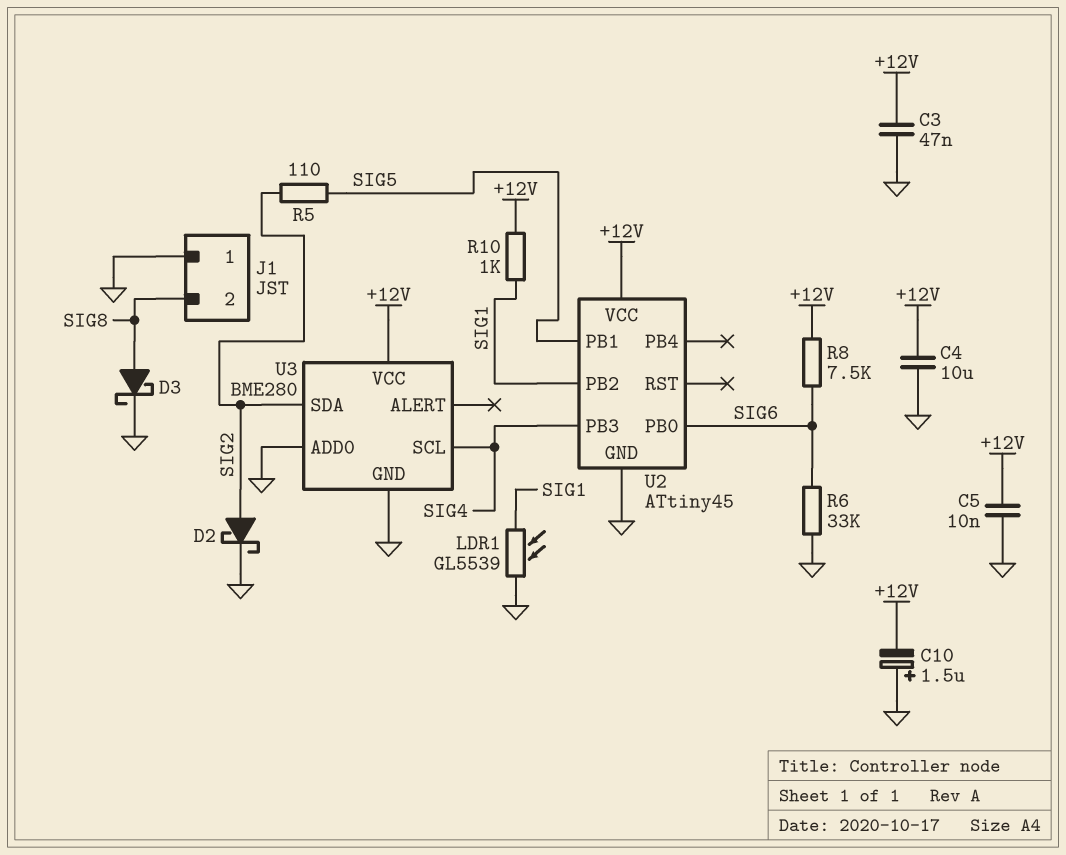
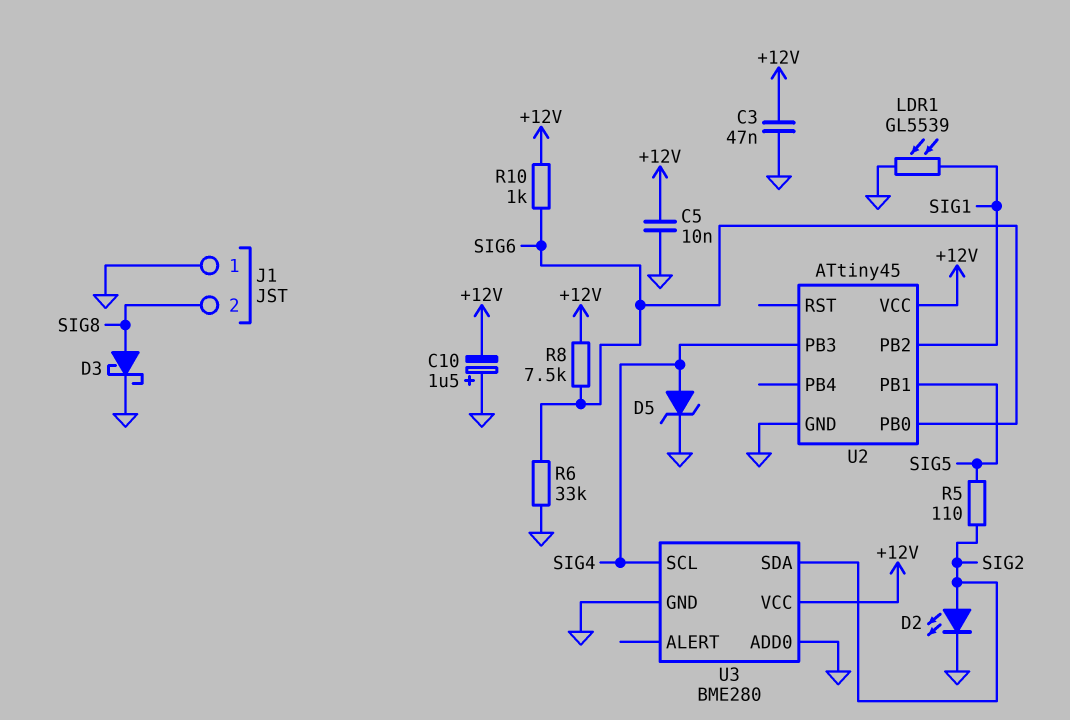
C4: 10uF (+12V, GND) -> none
D2: schottky (A SIG2, K GND) -> LED (A SIG2, K GND)
D5: none -> zener (A SIG4, K GND)
R10: 1k (+12V, SIG1) -> 1k (+12V, SIG6)

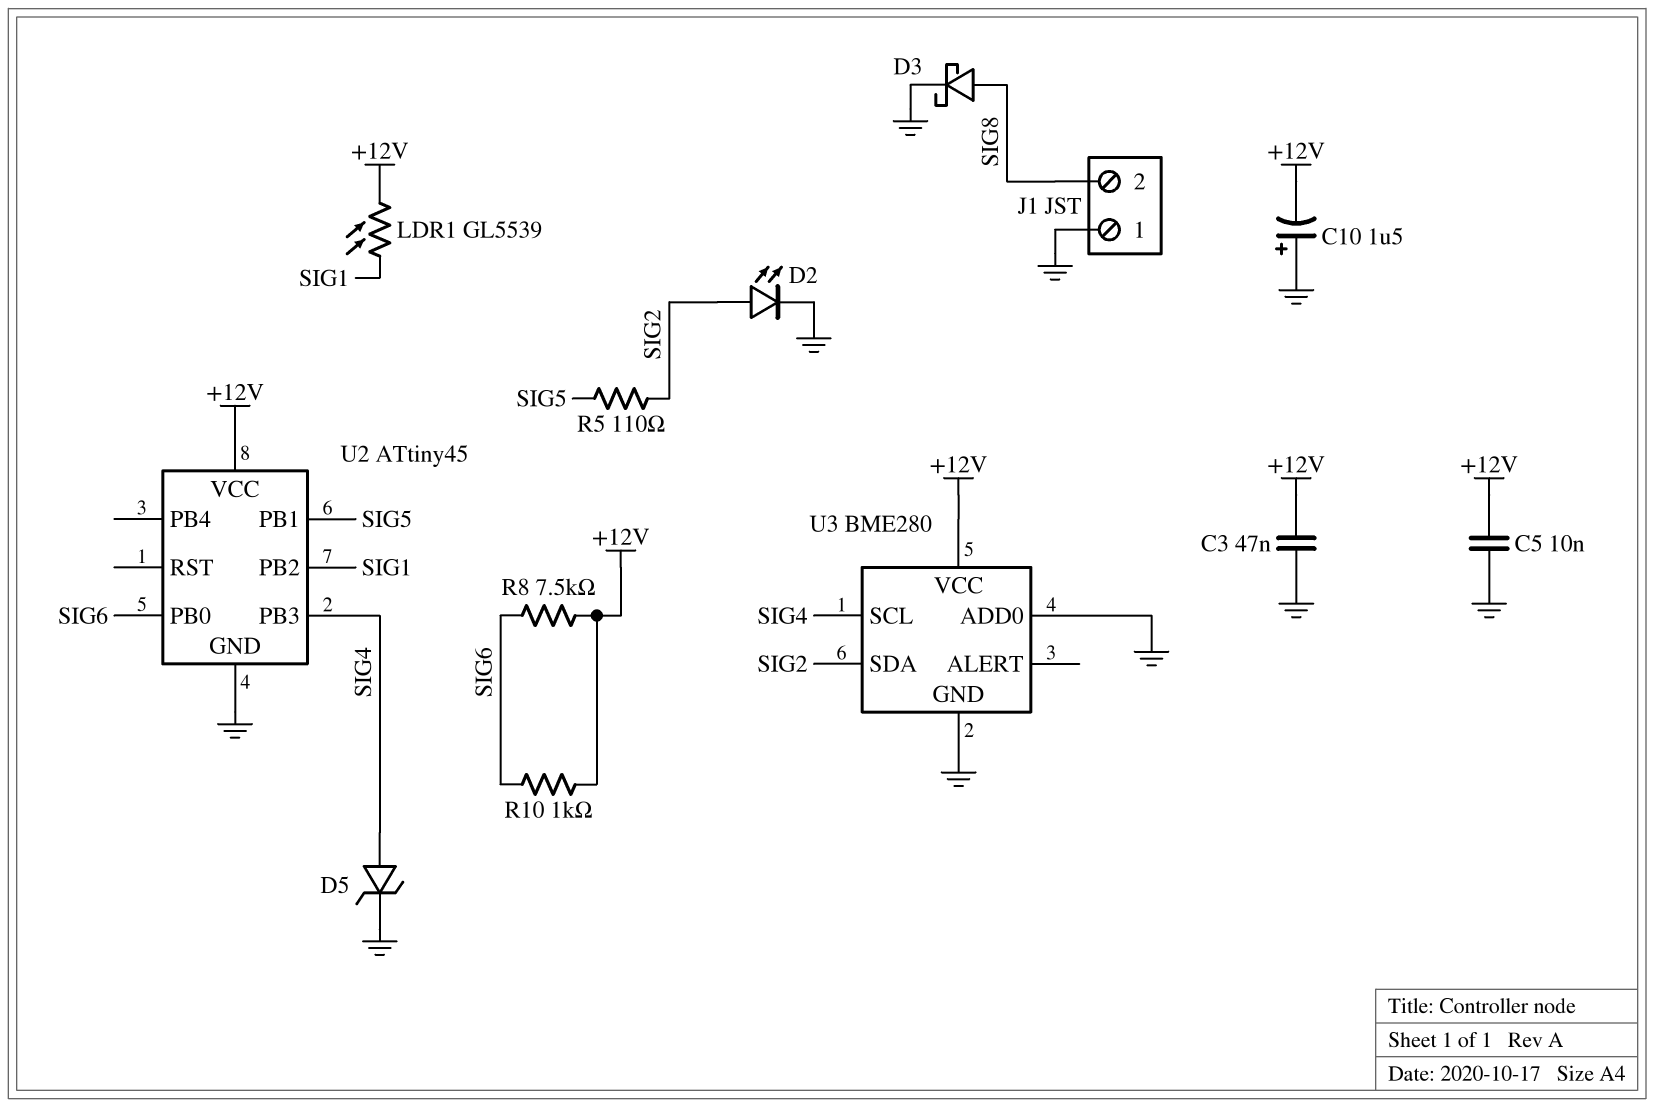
LDR1: GL5539 (GND, SIG1) -> GL5539 (+12V, SIG1)
R6: 33k (GND, SIG6) -> none

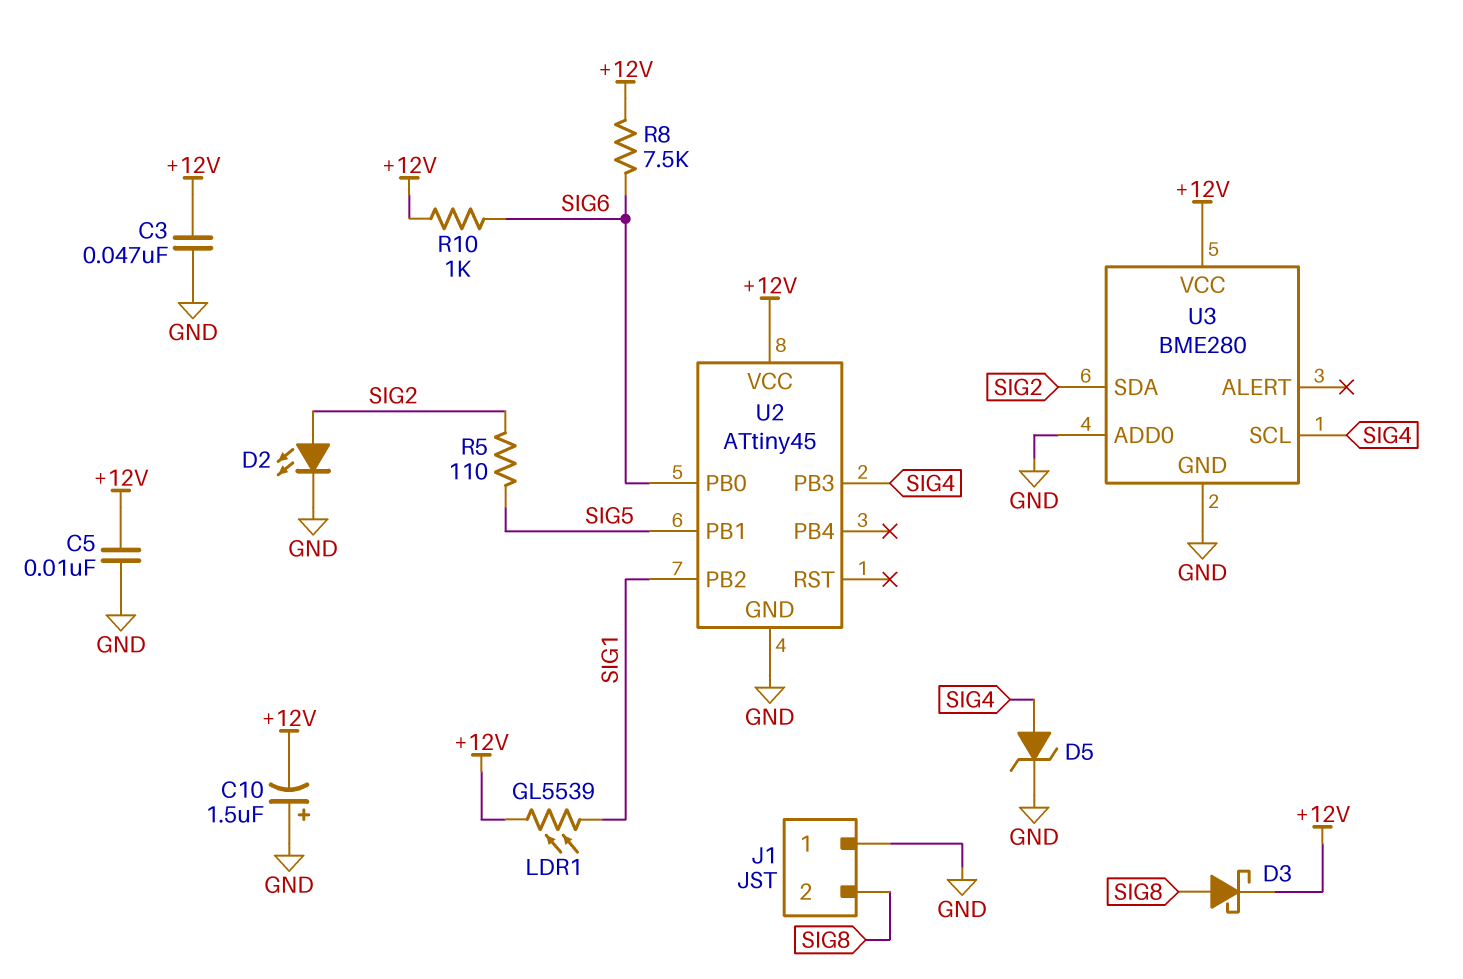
D3: schottky (A SIG8, K GND) -> schottky (A SIG8, K +12V)

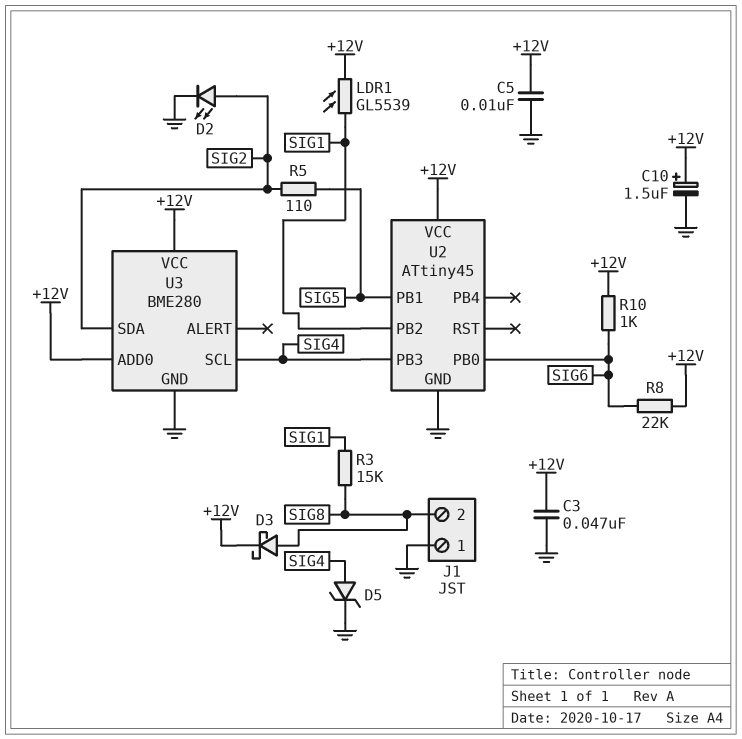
C10: 1.5uF (plus GND, minus +12V) -> 1.5uF (plus +12V, minus GND)
R3: none -> 15k (SIG1, SIG8)
R8: 7.5k (+12V, SIG6) -> 22k (+12V, SIG6)
U3 pin ADD0: GND -> +12V

